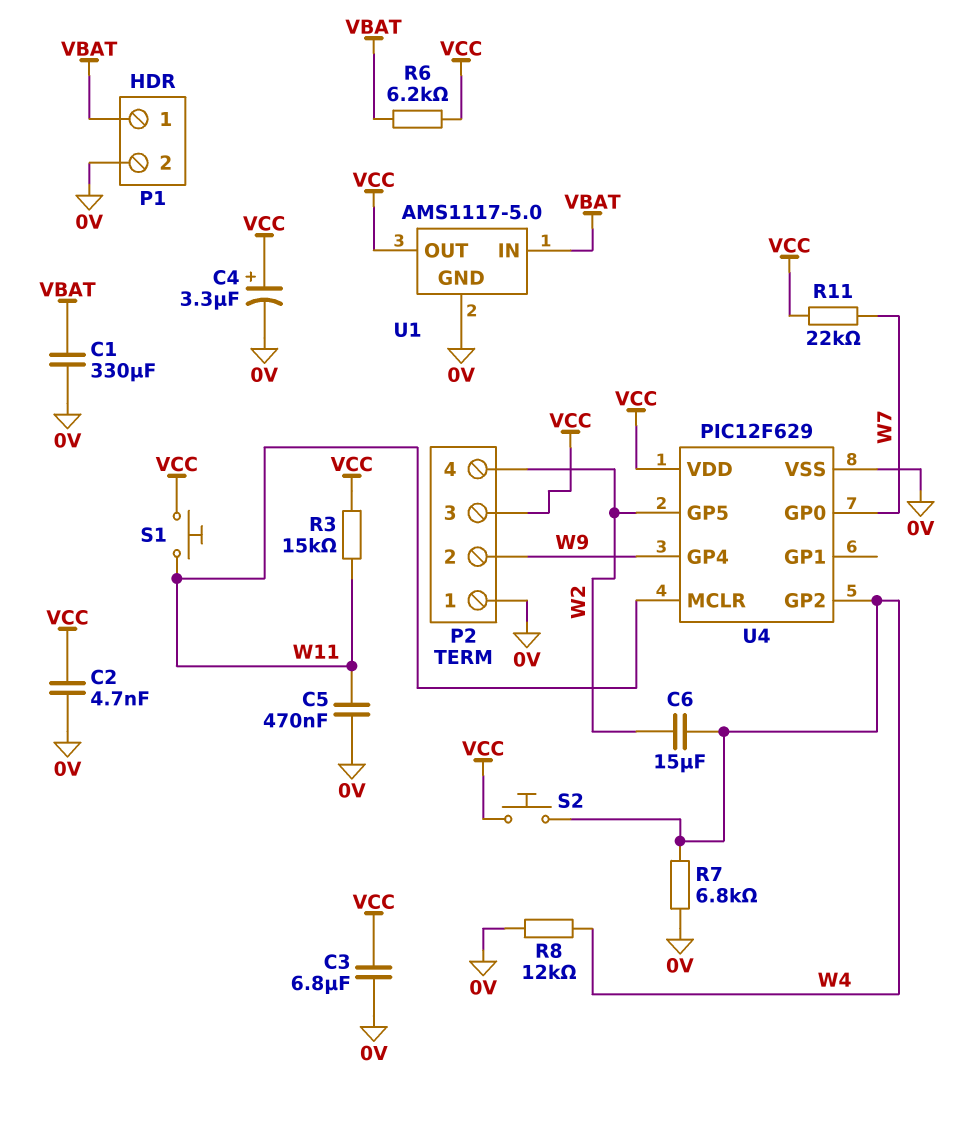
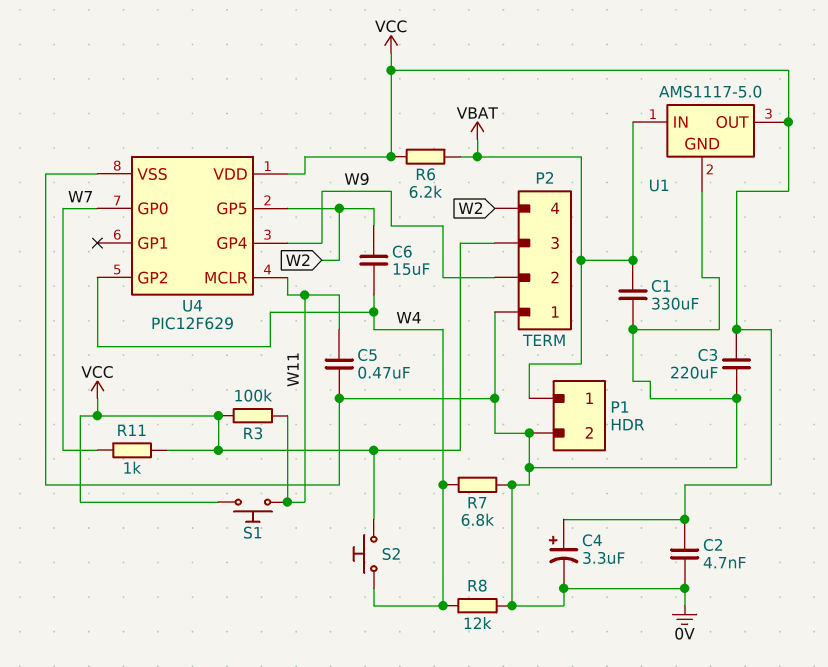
C3: 6.8uF (0V, VCC) -> 220uF (0V, VCC)
R3: 15k (VCC, W11) -> 100k (VCC, W11)
R11: 22k (VCC, W7) -> 1k (VCC, W7)

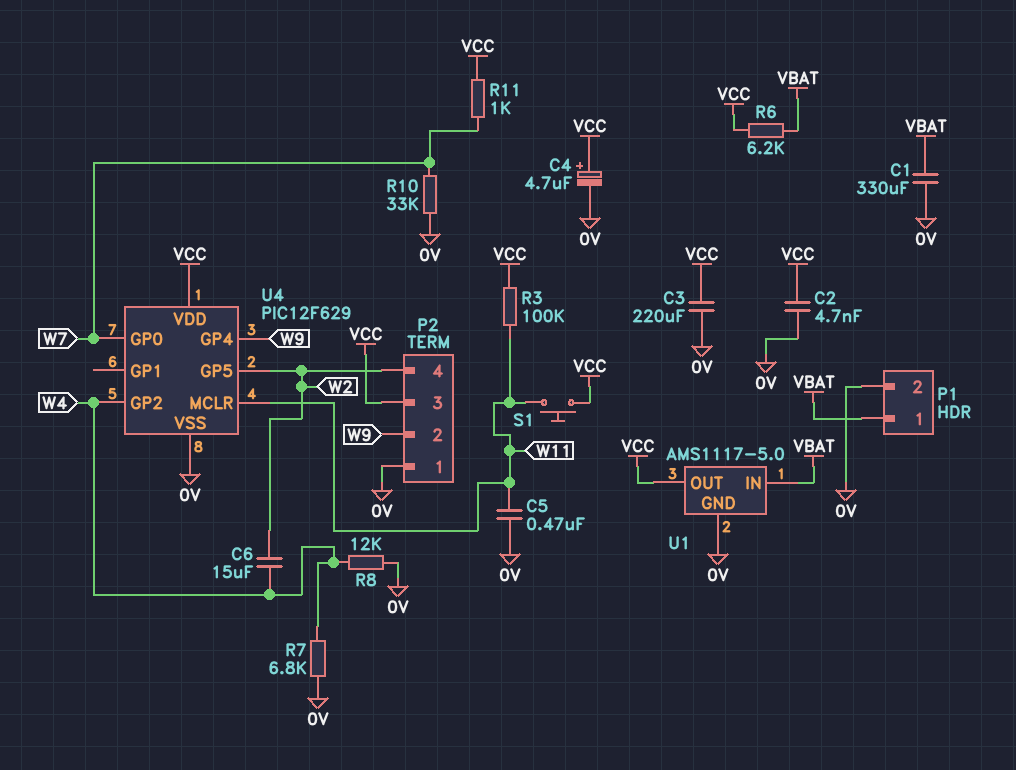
C4: 3.3uF (plus VCC, minus 0V) -> 4.7uF (plus VCC, minus 0V)
R10: none -> 33k (0V, W7)
S2: button (VCC, W4) -> none

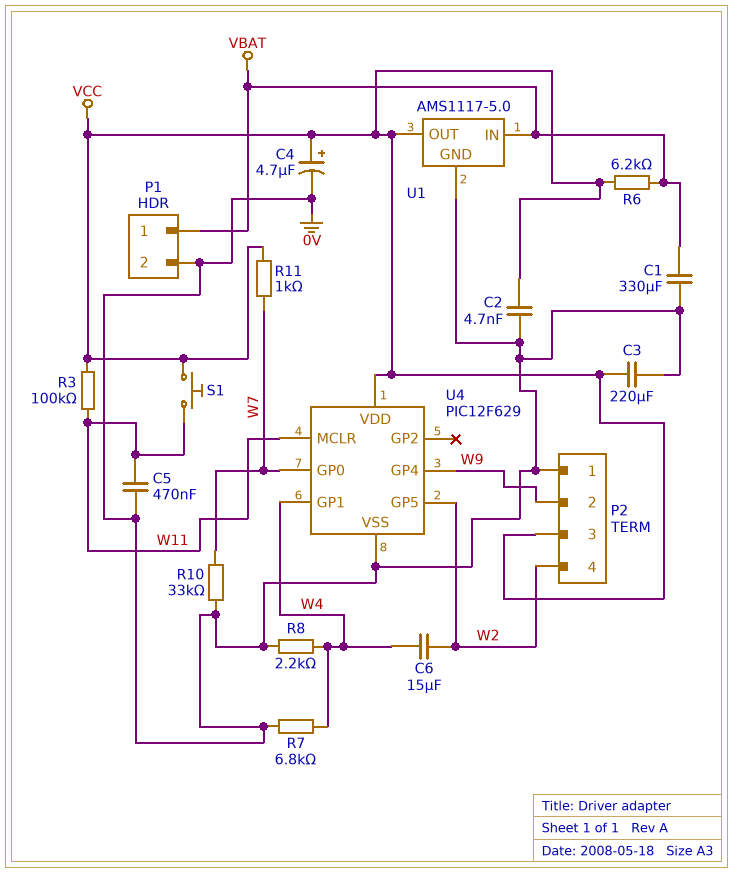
R8: 12k (0V, W4) -> 2.2k (0V, W4)
U4 pin GP1: none -> W4
U4 pin GP2: W4 -> none

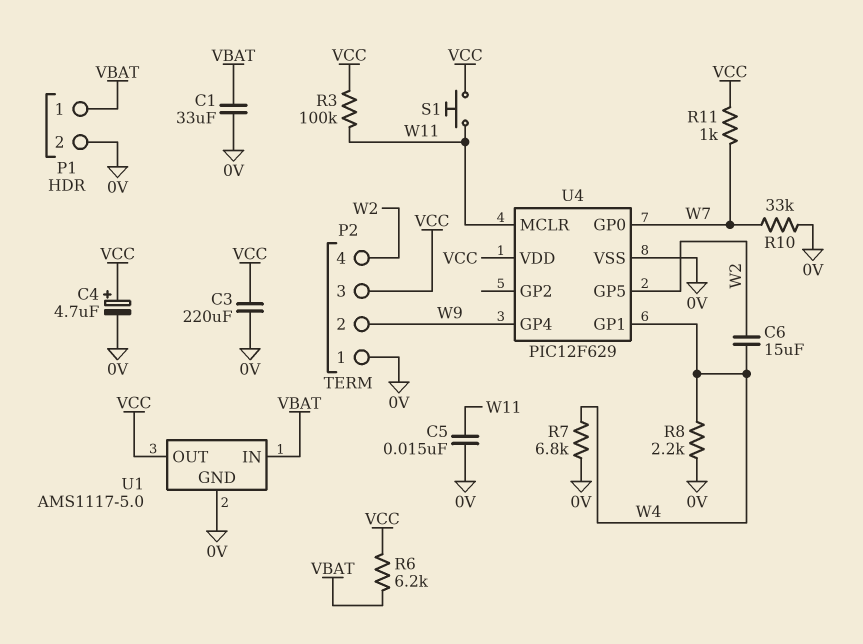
C1: 330uF (0V, VBAT) -> 33uF (0V, VBAT)
C2: 4.7nF (0V, VCC) -> none
C5: 470nF (0V, W11) -> 15nF (0V, W11)

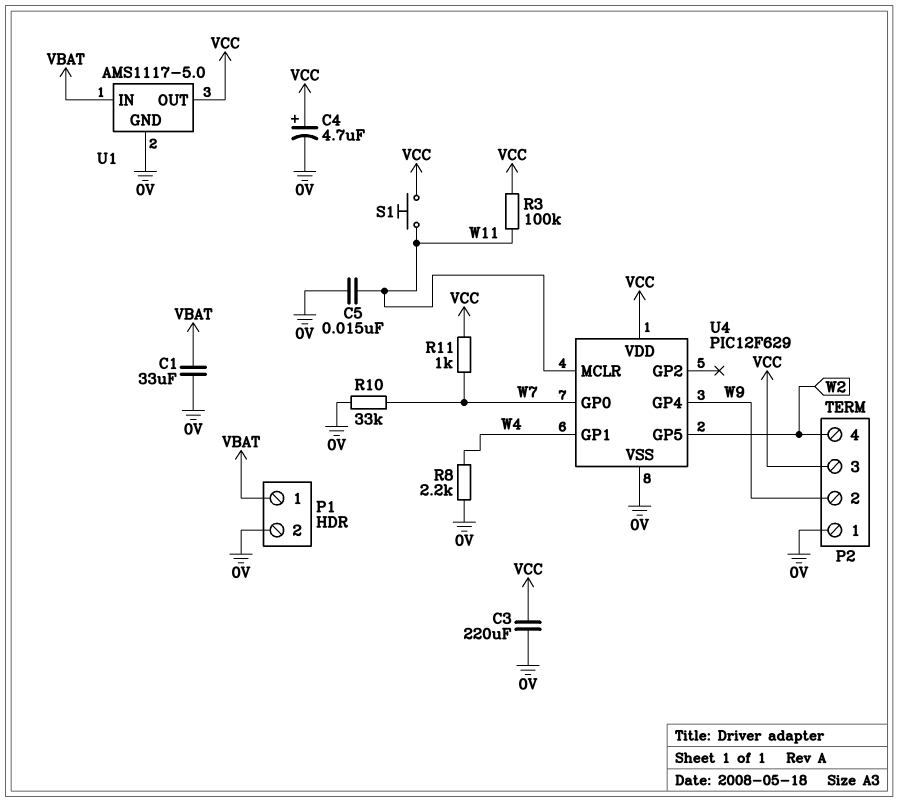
C6: 15uF (W2, W4) -> none
R6: 6.2k (VBAT, VCC) -> none
R7: 6.8k (0V, W4) -> none

